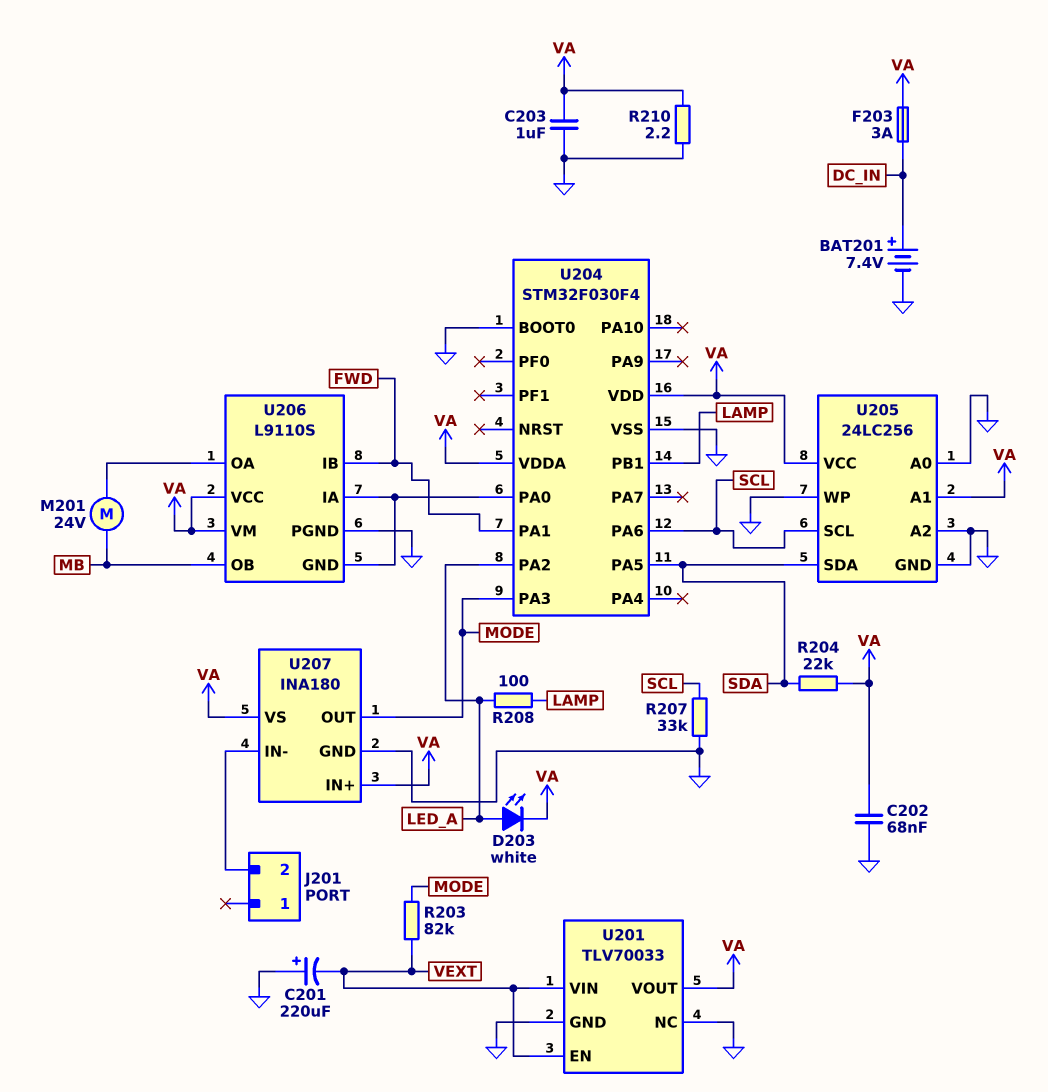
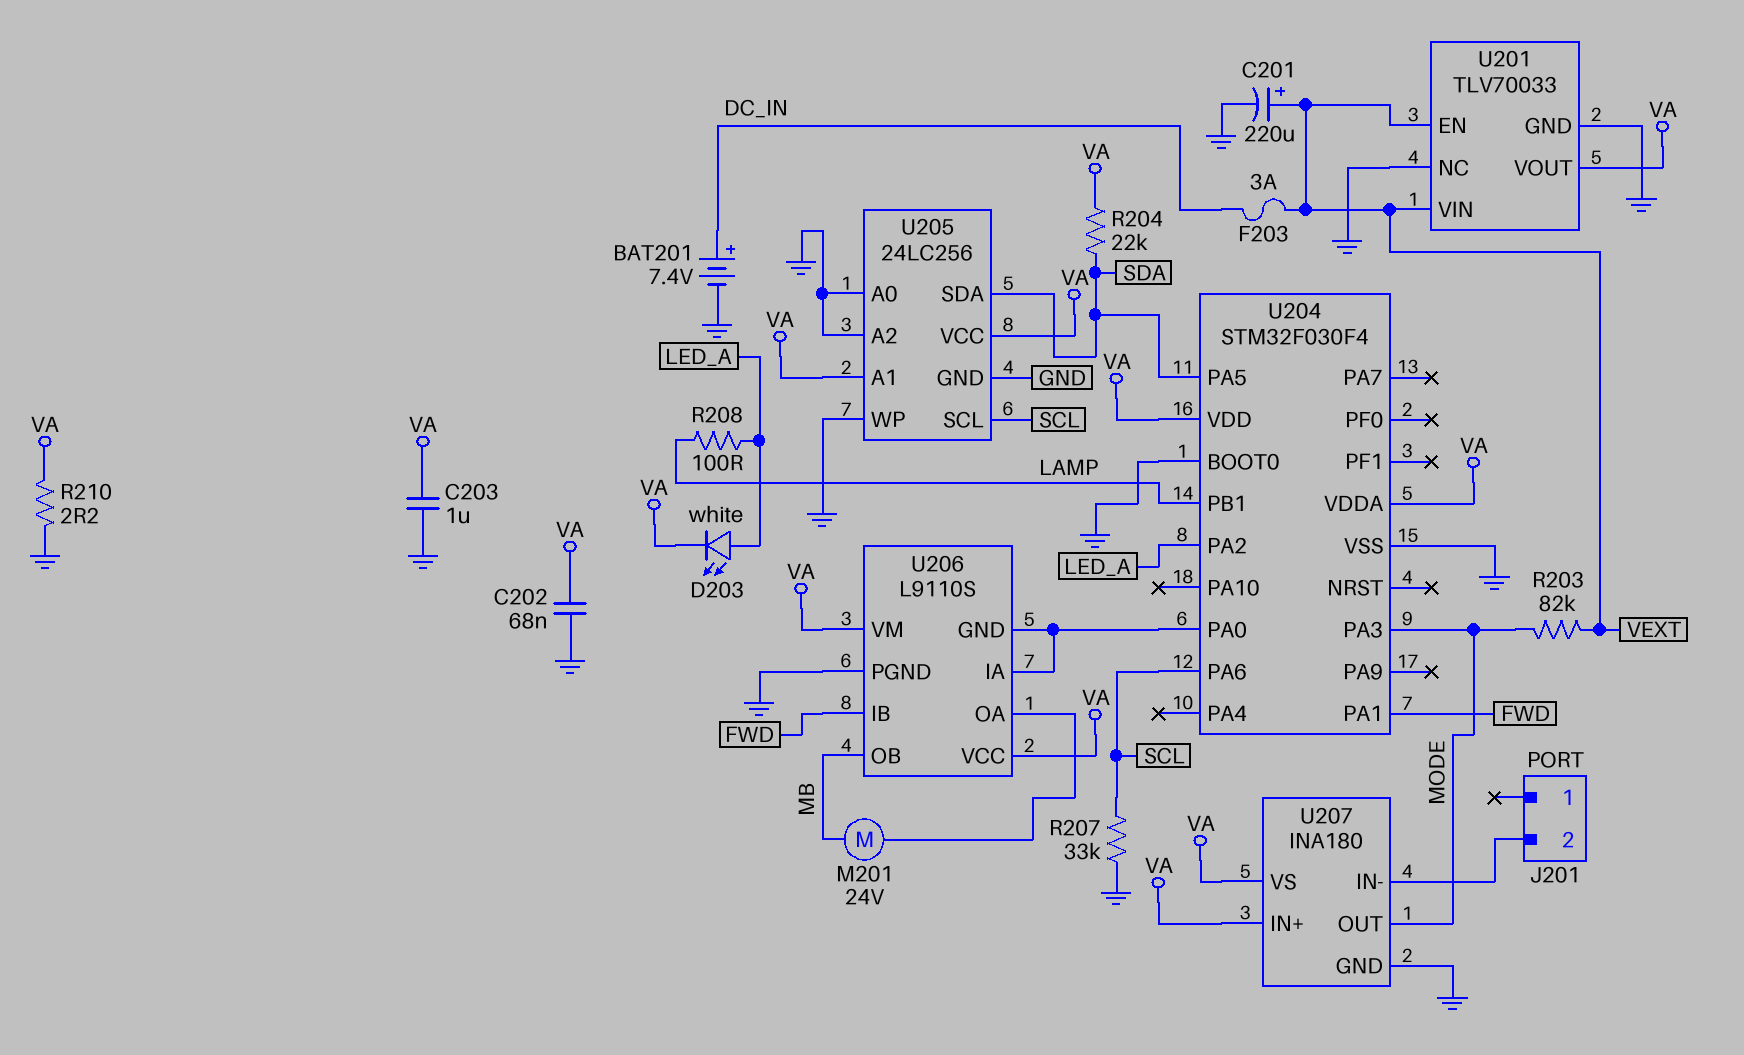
C201: 220uF (plus GND, minus VEXT) -> 220uF (plus VEXT, minus GND)
F203: 3A (DC_IN, VA) -> 3A (DC_IN, VEXT)

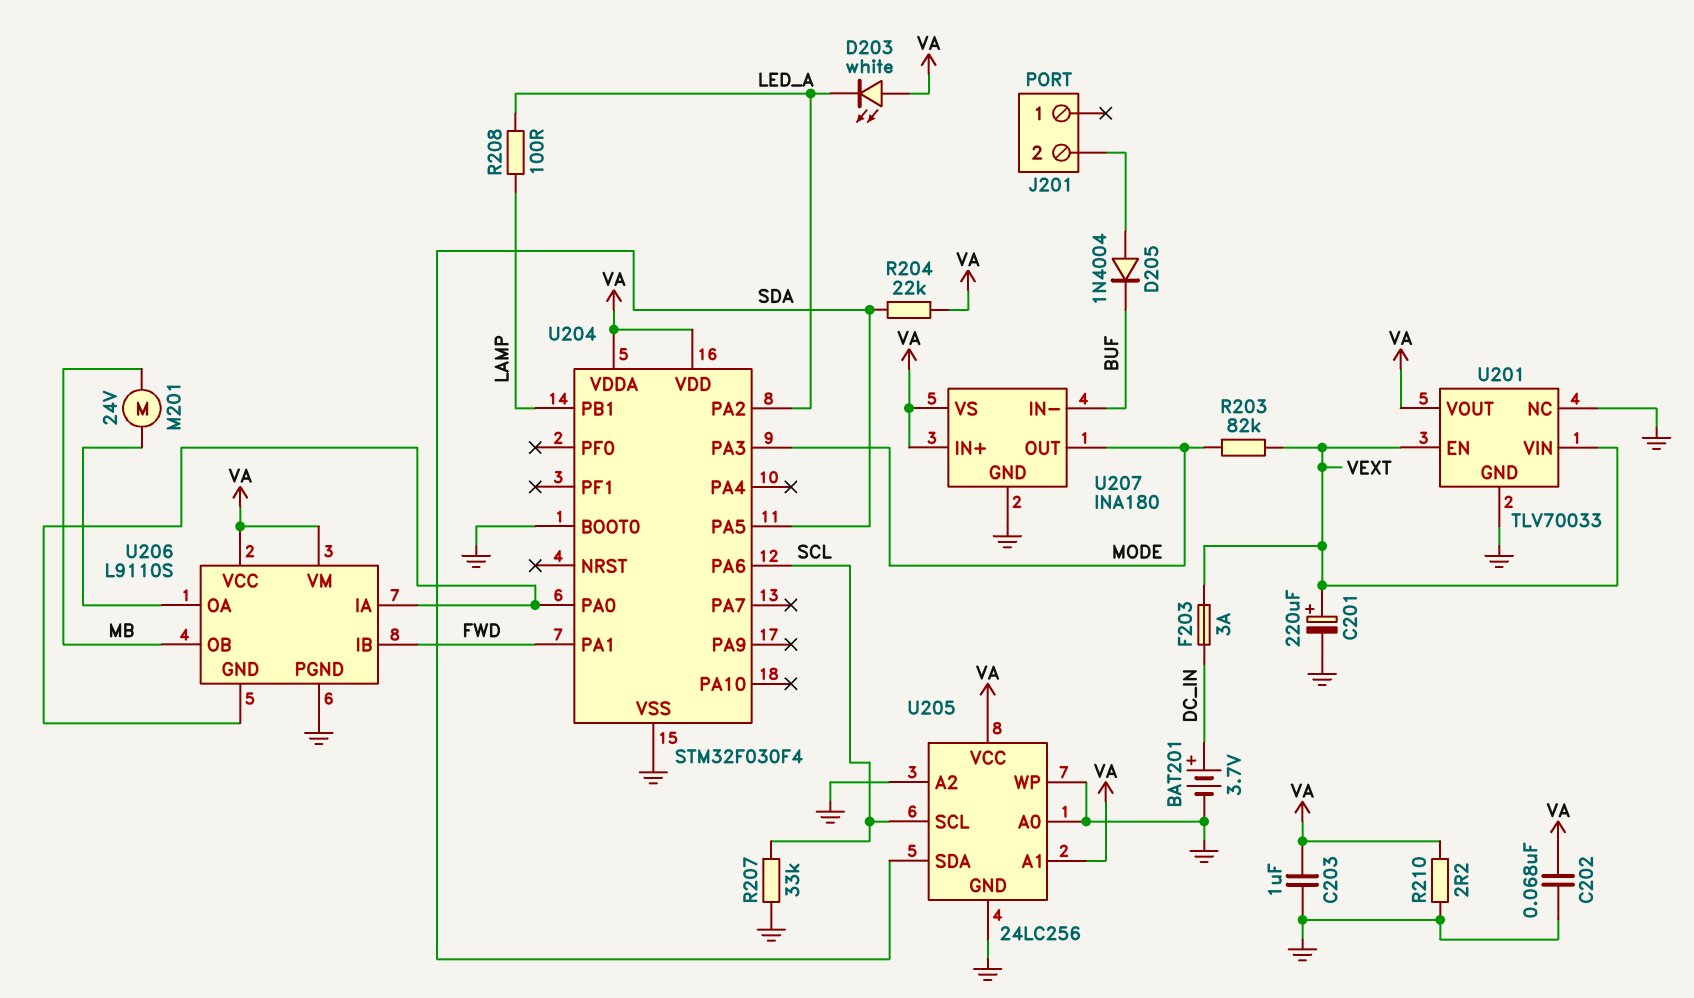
BAT201: 7.4V (plus DC_IN, minus GND) -> 3.7V (plus DC_IN, minus GND)
D203: LED white (A LED_A, K VA) -> LED white (A VA, K LED_A)
D205: none -> diode 1N4004 (A J201/2, K BUF)
U207 pin IN-: J201/2 -> BUF

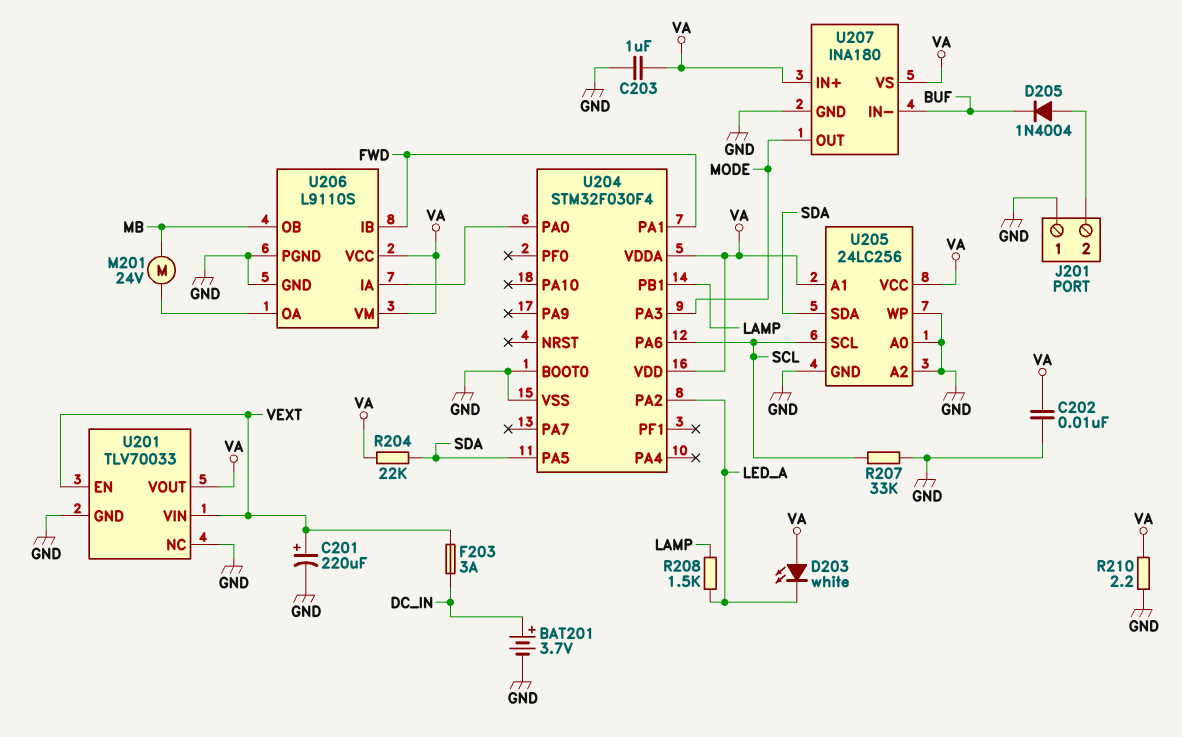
C202: 68nF (GND, VA) -> 10nF (GND, VA)
J201 pin 1: none -> GND
R203: 82k (MODE, VEXT) -> none
R208: 100 (LAMP, LED_A) -> 1.5k (LAMP, LED_A)
U206 pin GND: U204/PA0 -> GND

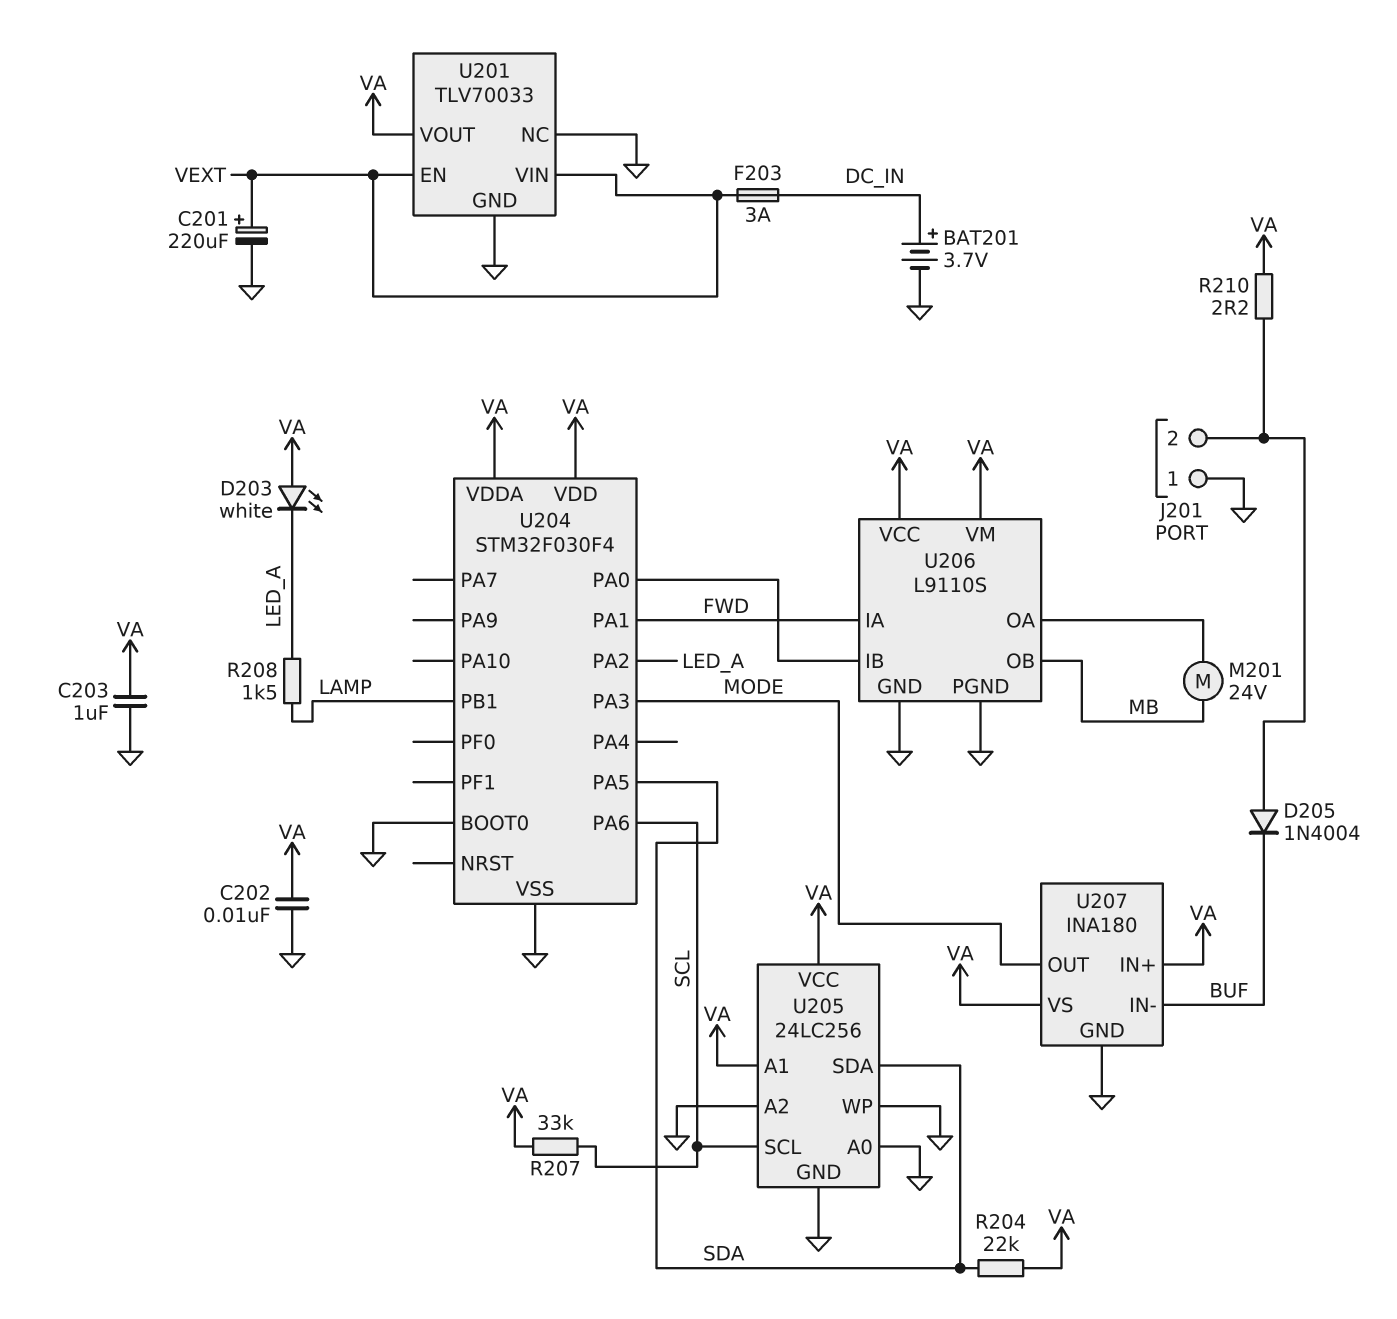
R207: 33k (GND, SCL) -> 33k (SCL, VA)
R210: 2.2 (GND, VA) -> 2.2 (J201/2, VA)
U206 pin IA: U204/PA0 -> FWD
U206 pin IB: FWD -> U204/PA0

